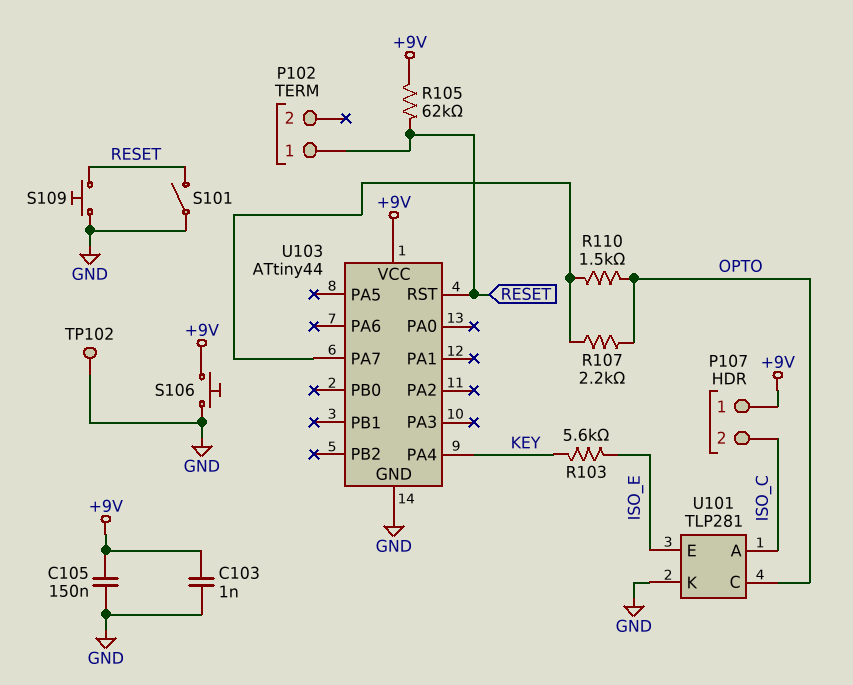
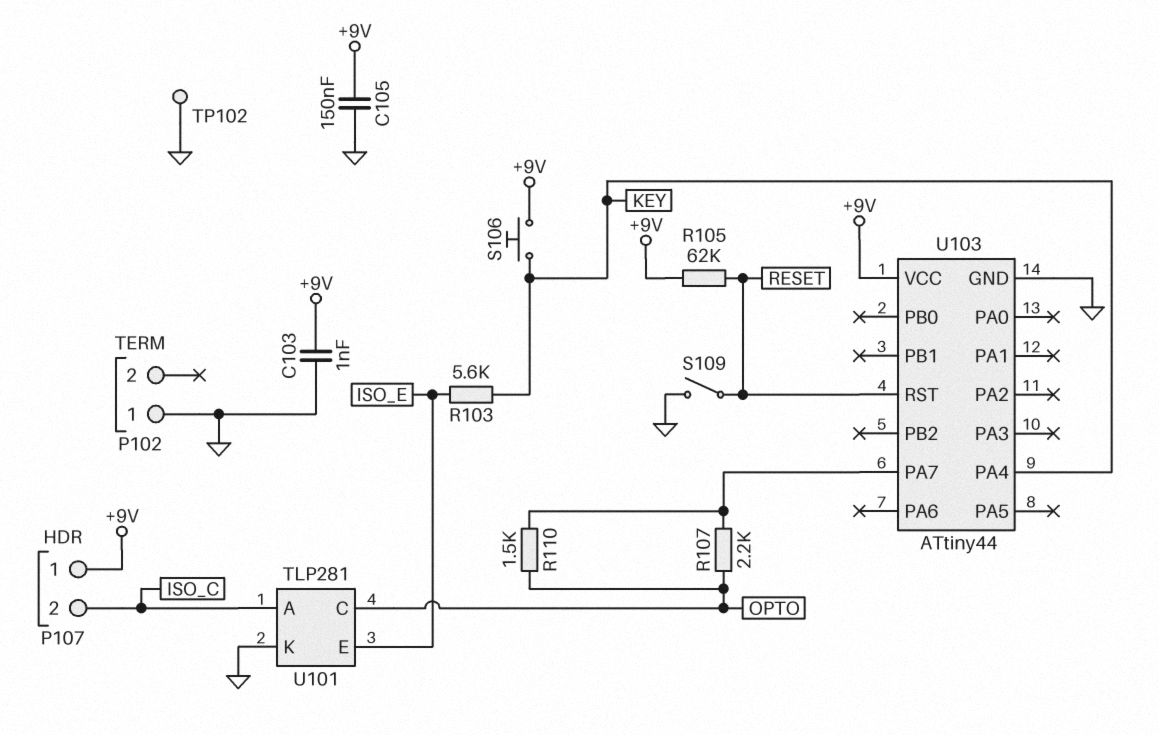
P102 pin 1: RESET -> GND
S101: switch (GND, RESET) -> none
S106: button (+9V, GND) -> button (+9V, KEY)
S109: button (GND, RESET) -> switch (GND, RESET)

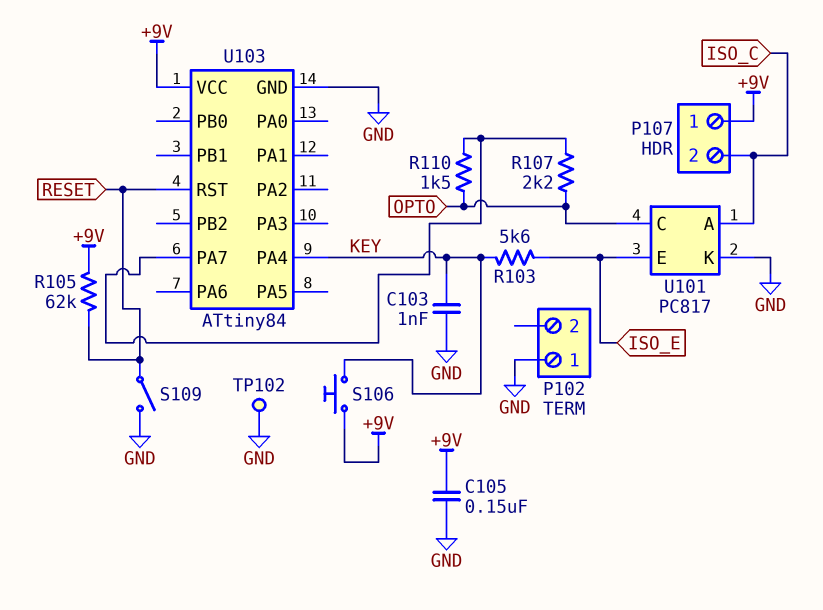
C103: 1nF (+9V, GND) -> 1nF (GND, KEY)
U101: TLP281 -> PC817
U103: ATtiny44 -> ATtiny84

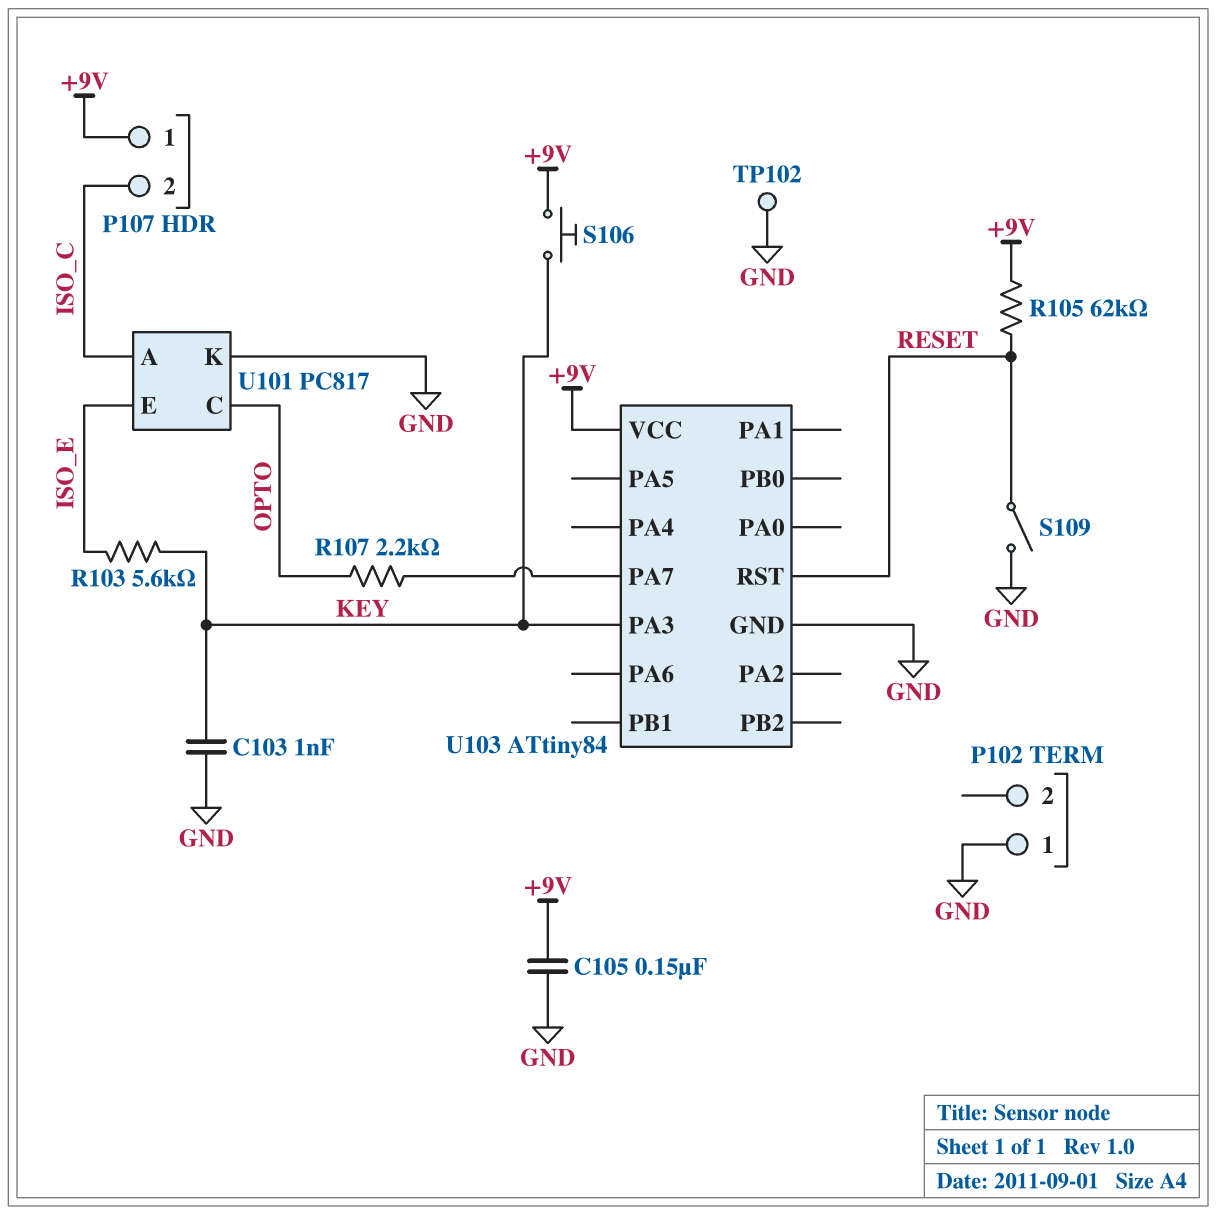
R110: 1.5k (OPTO, U103/PA7) -> none
U103 pin PA3: none -> KEY
U103 pin PA4: KEY -> none

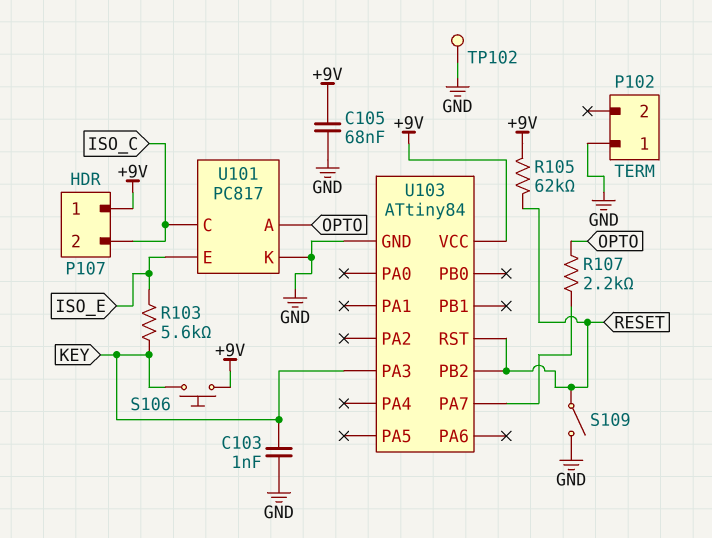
C105: 150nF (+9V, GND) -> 68nF (+9V, GND)
U101 pin A: ISO_C -> OPTO
U101 pin C: OPTO -> ISO_C
U103 pin PB2: none -> RESET

